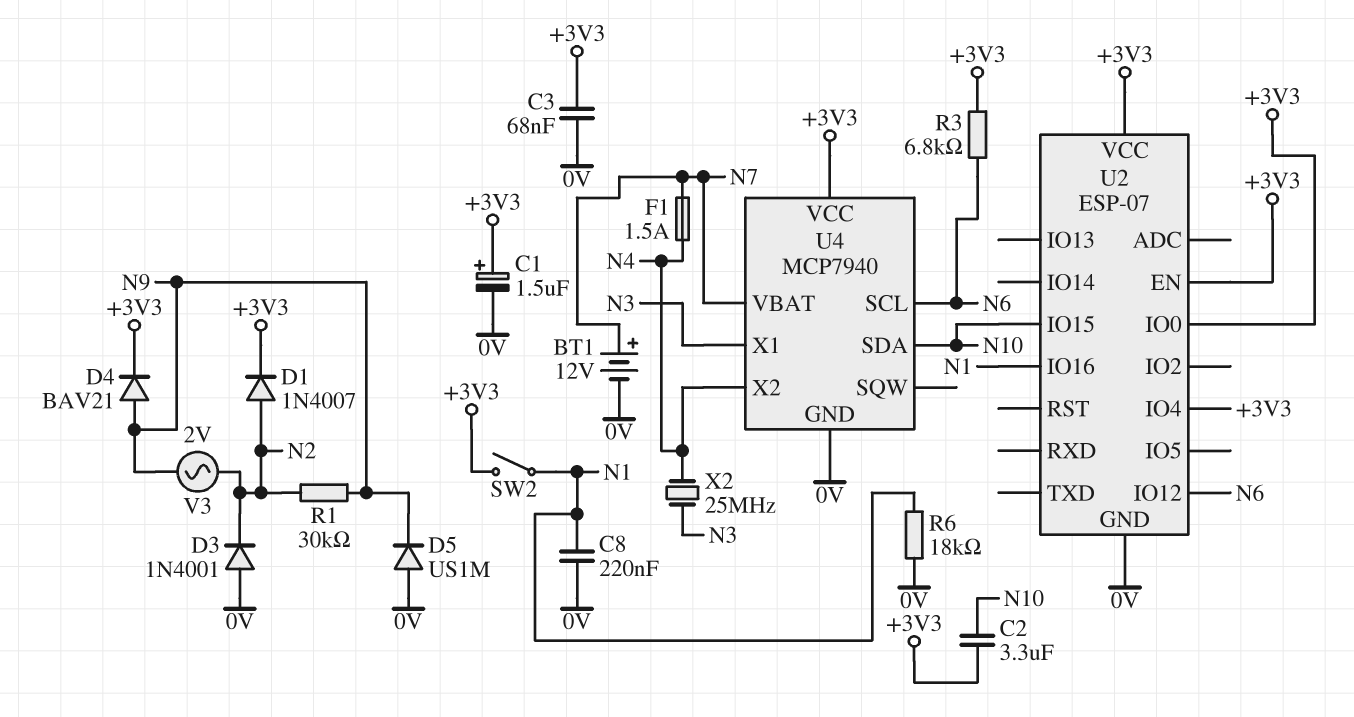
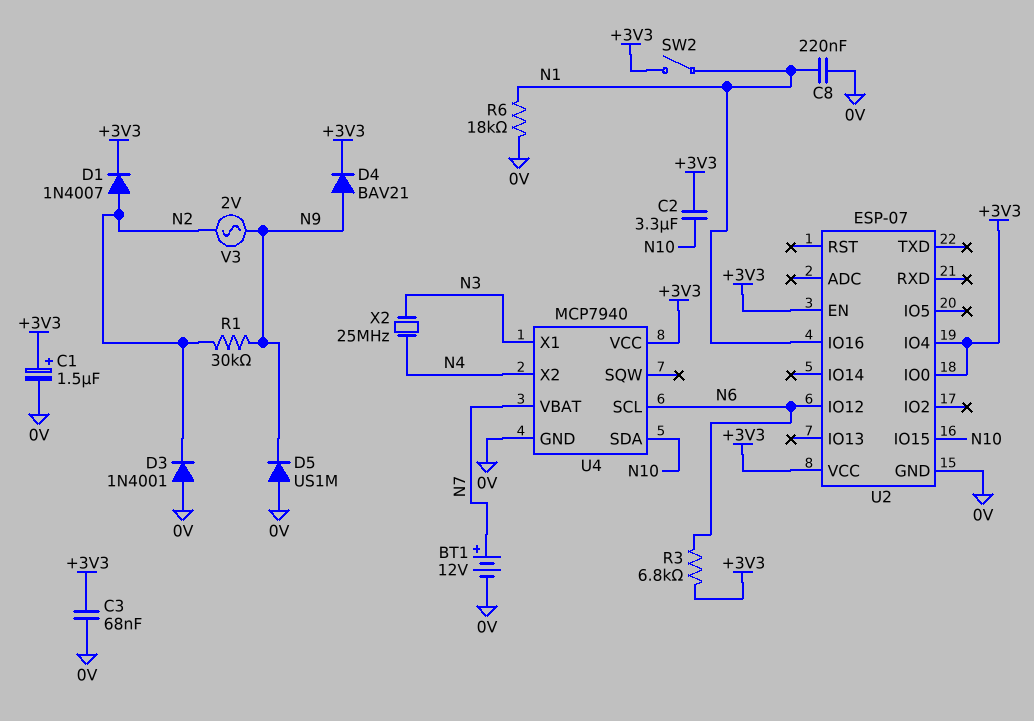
F1: 1.5A (N4, N7) -> none

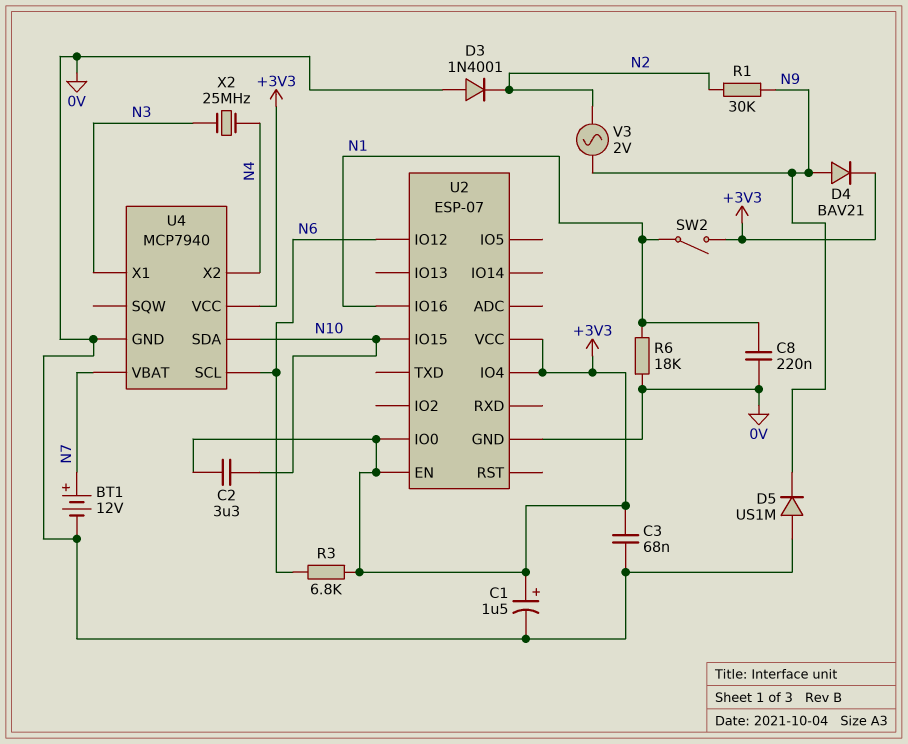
D1: diode 1N4007 (A N2, K +3V3) -> none

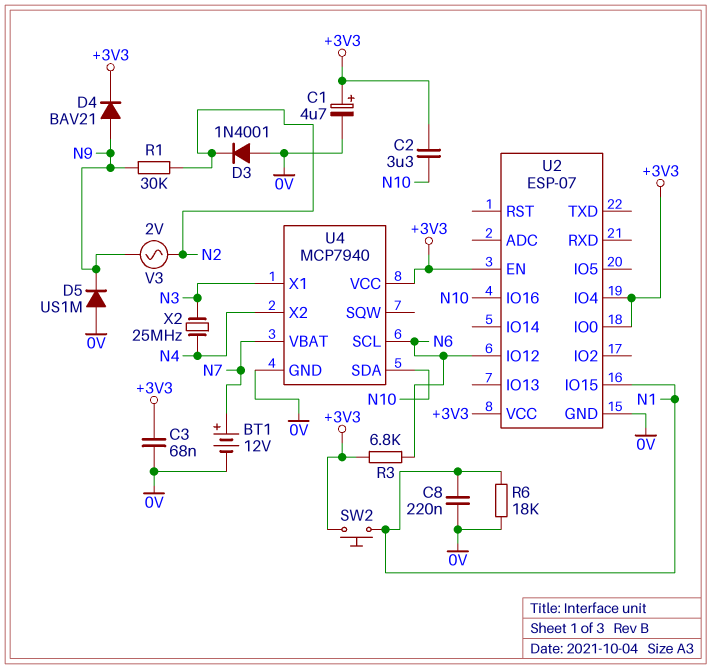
C1: 1.5uF (plus +3V3, minus 0V) -> 4.7uF (plus +3V3, minus 0V)
SW2: switch (+3V3, N1) -> button (+3V3, N1)
U2 pin IO15: N10 -> N1
U2 pin IO16: N1 -> N10

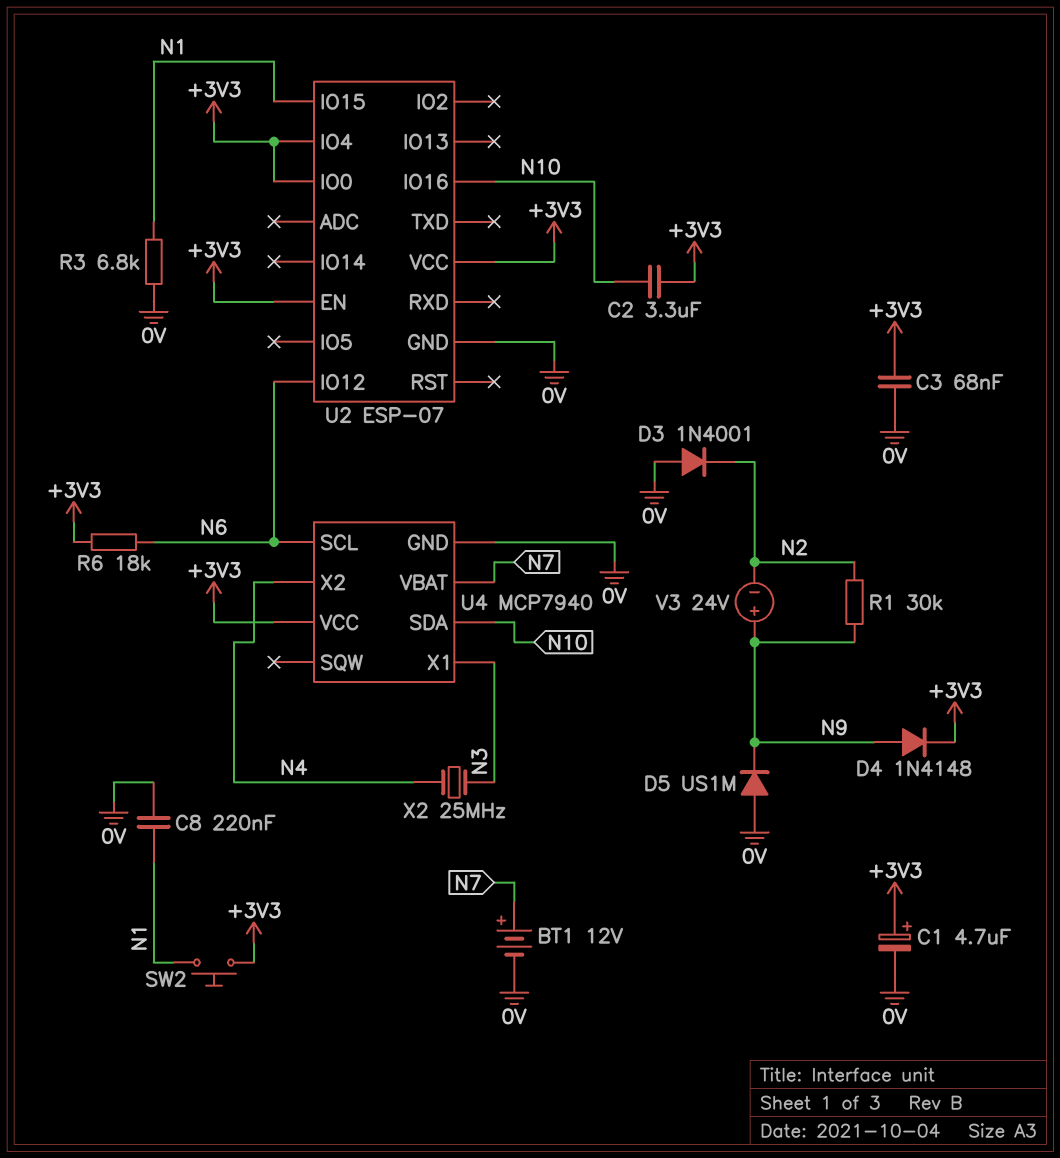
D4: diode BAV21 (A N9, K +3V3) -> diode 1N4148 (A N9, K +3V3)
R3: 6.8k (+3V3, N6) -> 6.8k (0V, N1)
R6: 18k (0V, N1) -> 18k (+3V3, N6)
V3: AC 2V (N2, N9) -> 24V (plus N9, minus N2)

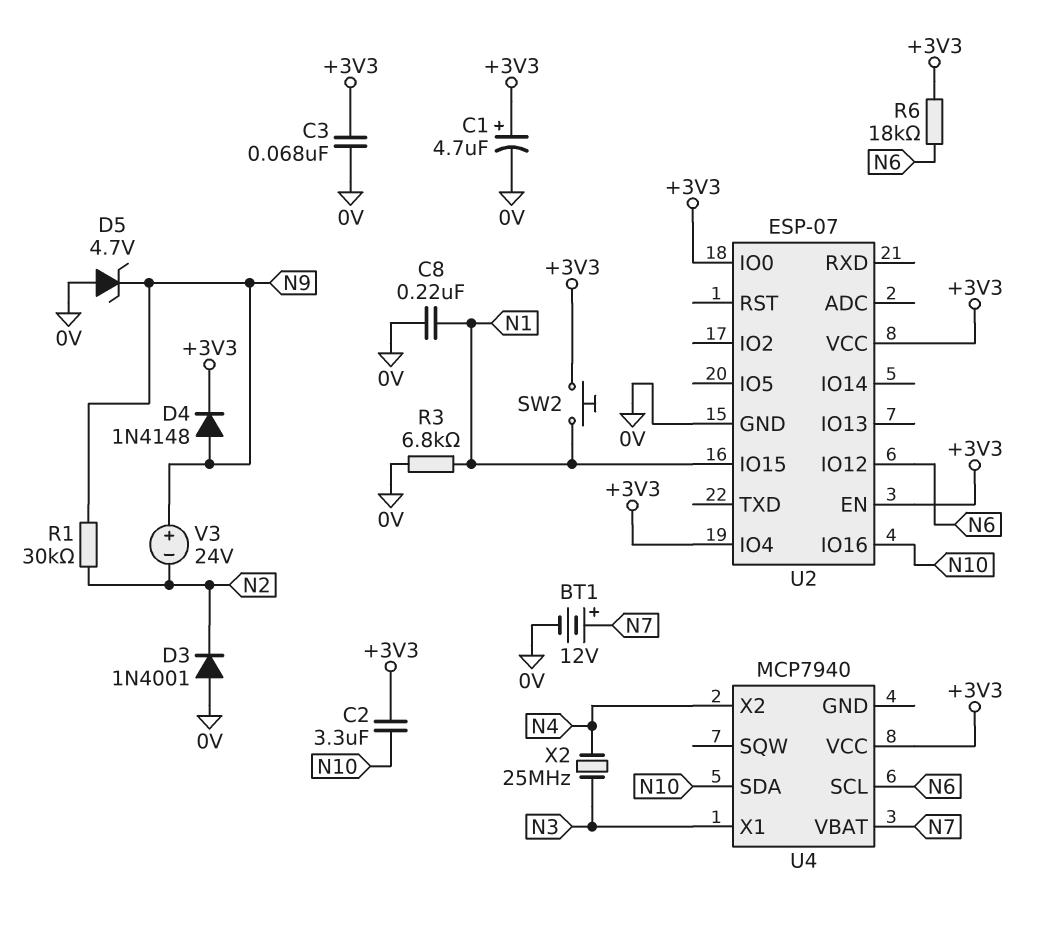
D5: diode US1M (A 0V, K N9) -> zener 4.7V (A 0V, K N9)
U4 pin GND: 0V -> none

